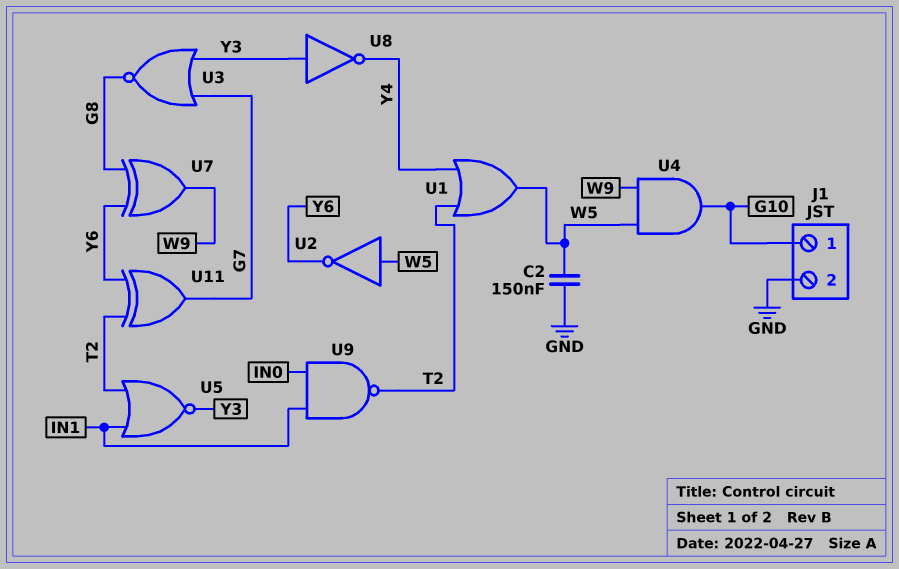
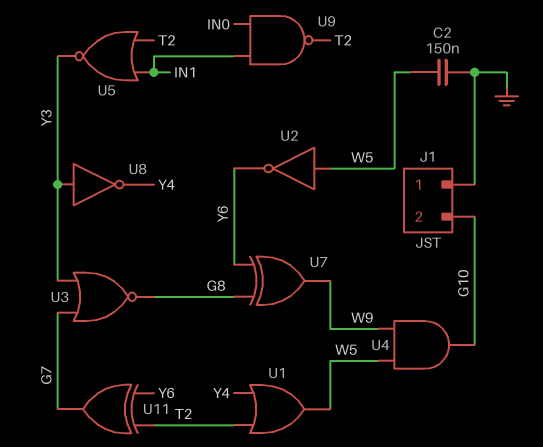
J1 pin 1: G10 -> GND
J1 pin 2: GND -> G10

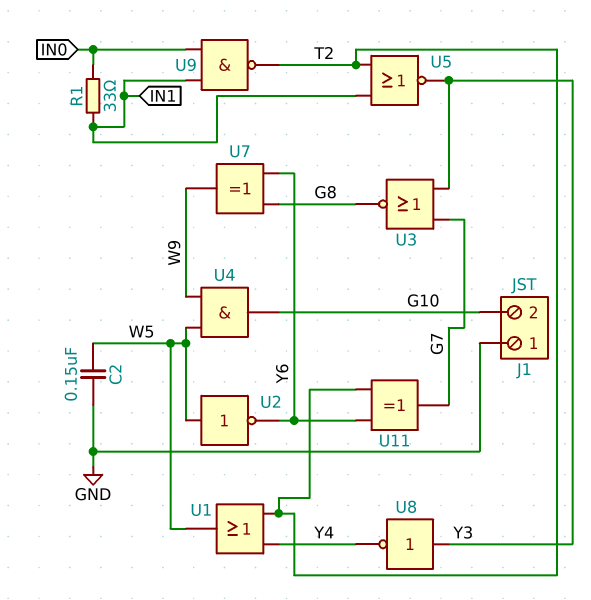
R1: none -> 33 (IN0, IN1)

